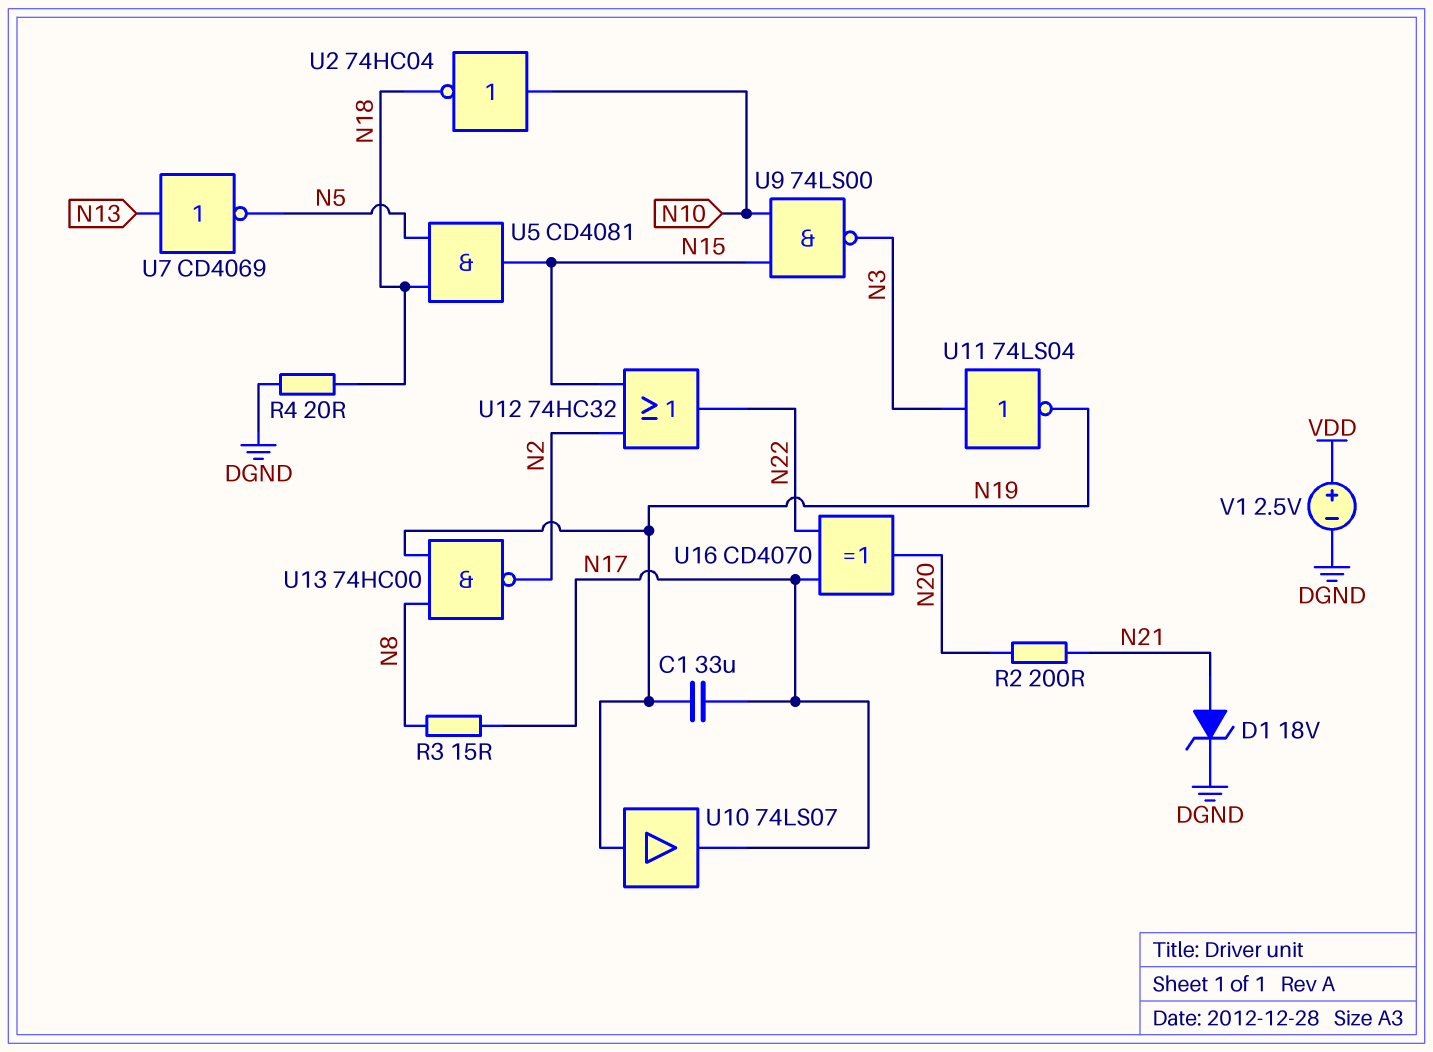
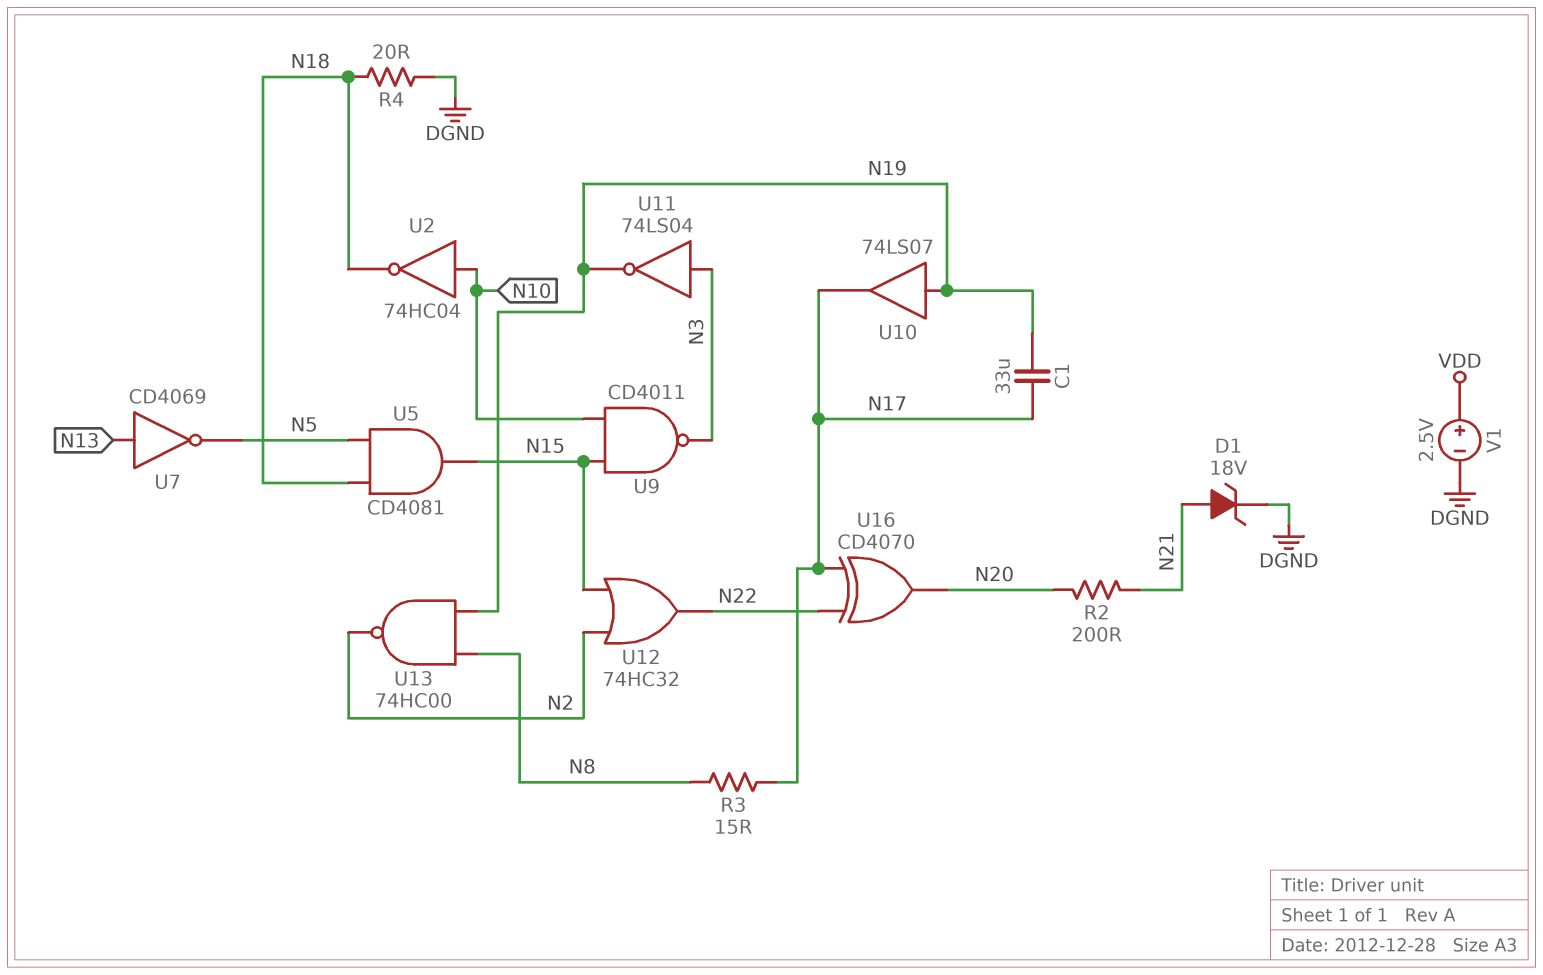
U9: NAND 74LS00 (in N10, in N15, out N3) -> NAND CD4011 (in N10, in N15, out N3)

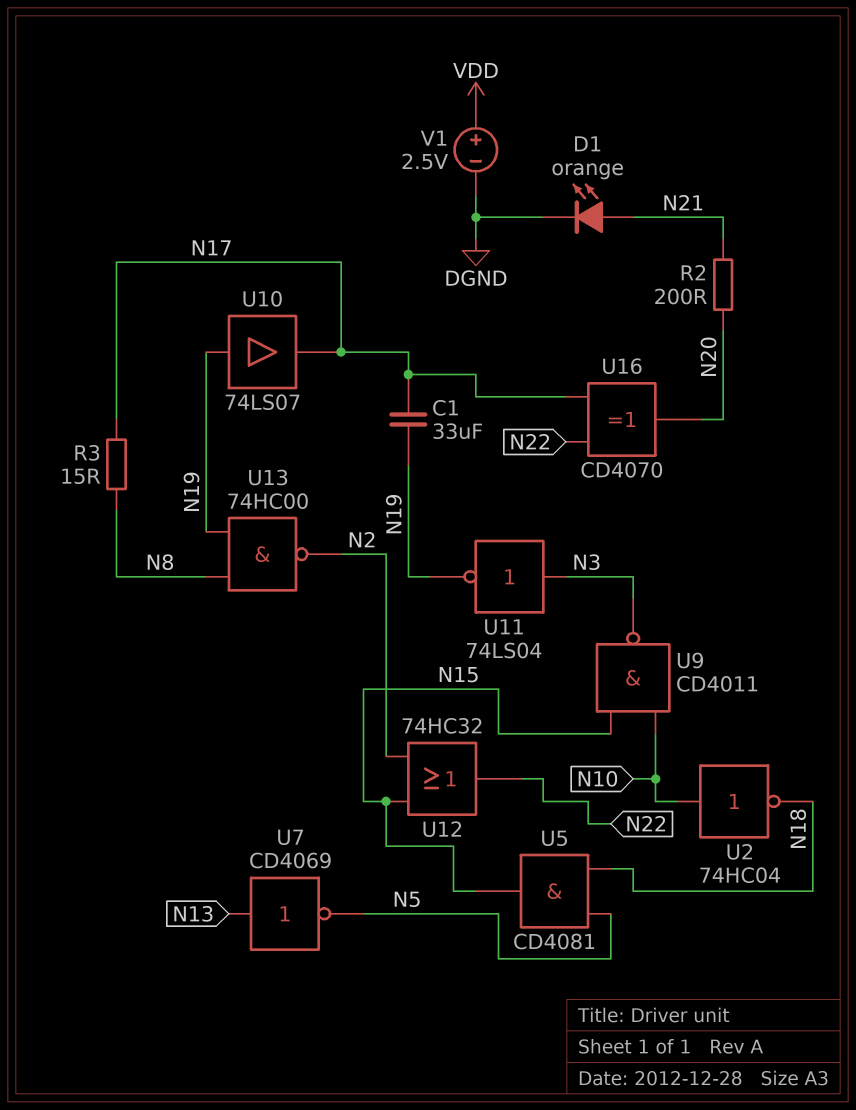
D1: zener 18V (A N21, K DGND) -> LED orange (A N21, K DGND)
R4: 20 (DGND, N18) -> none

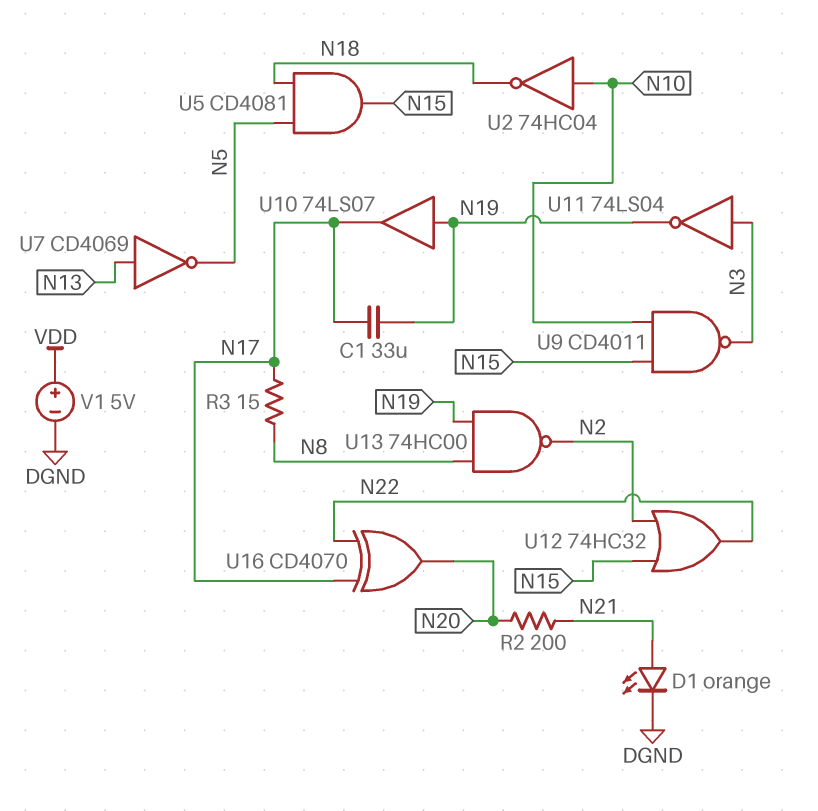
V1: 2.5V (plus VDD, minus DGND) -> 5V (plus VDD, minus DGND)

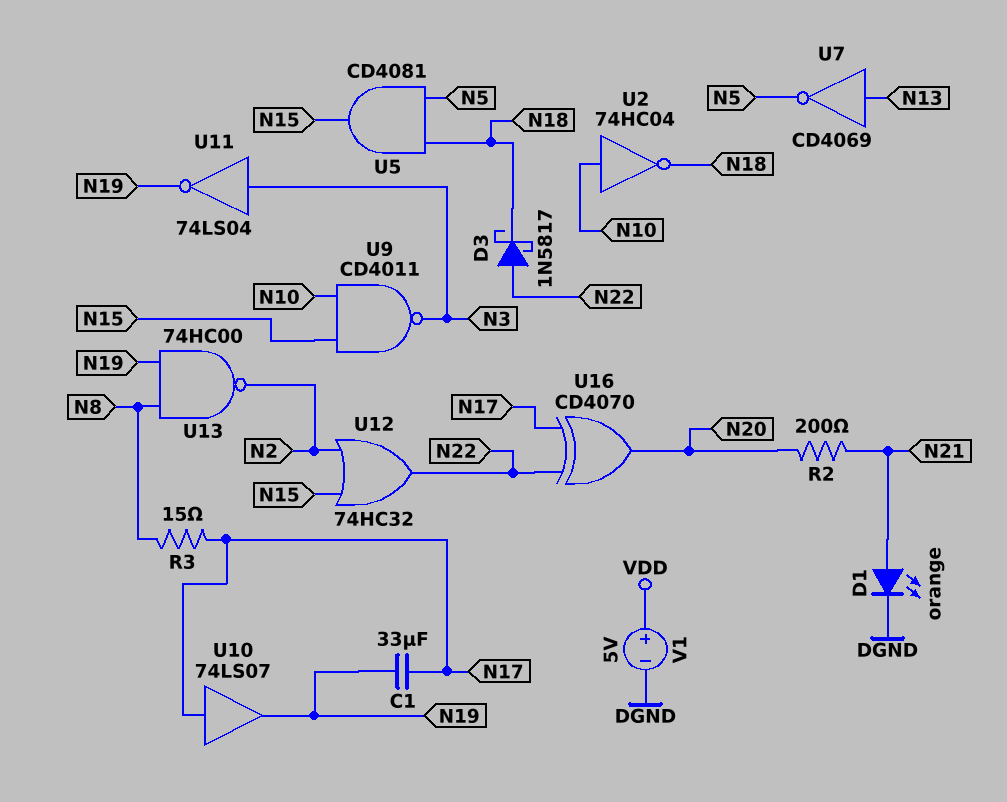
D3: none -> schottky 1N5817 (A N22, K N18)
U10: buffer 74LS07 (in N19, out N17) -> buffer 74LS07 (in N17, out N19)

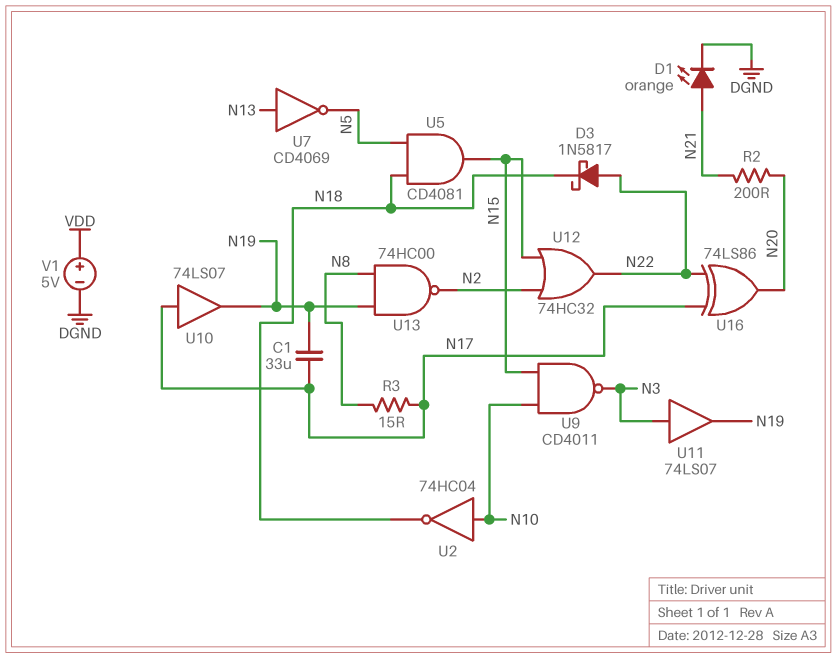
U11: NOT 74LS04 (in N3, out N19) -> buffer 74LS07 (in N3, out N19)
U16: XOR CD4070 (in N17, in N22, out N20) -> XOR 74LS86 (in N17, in N22, out N20)

